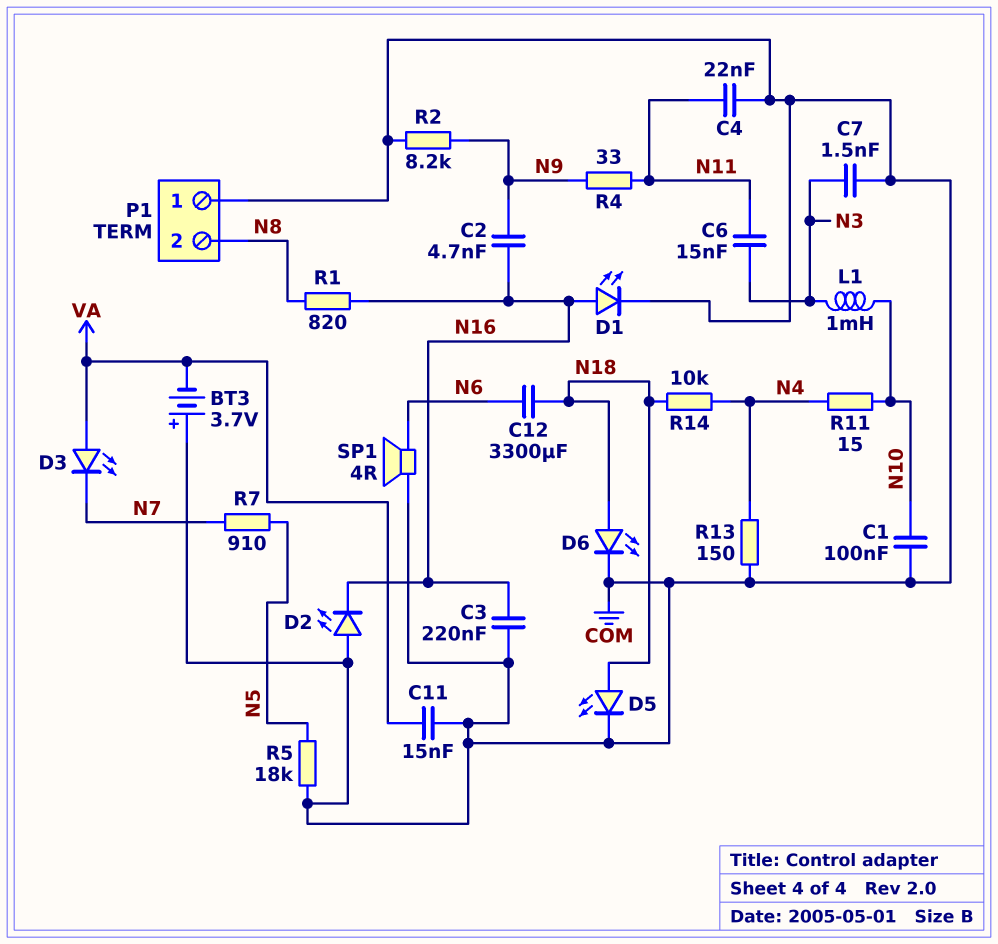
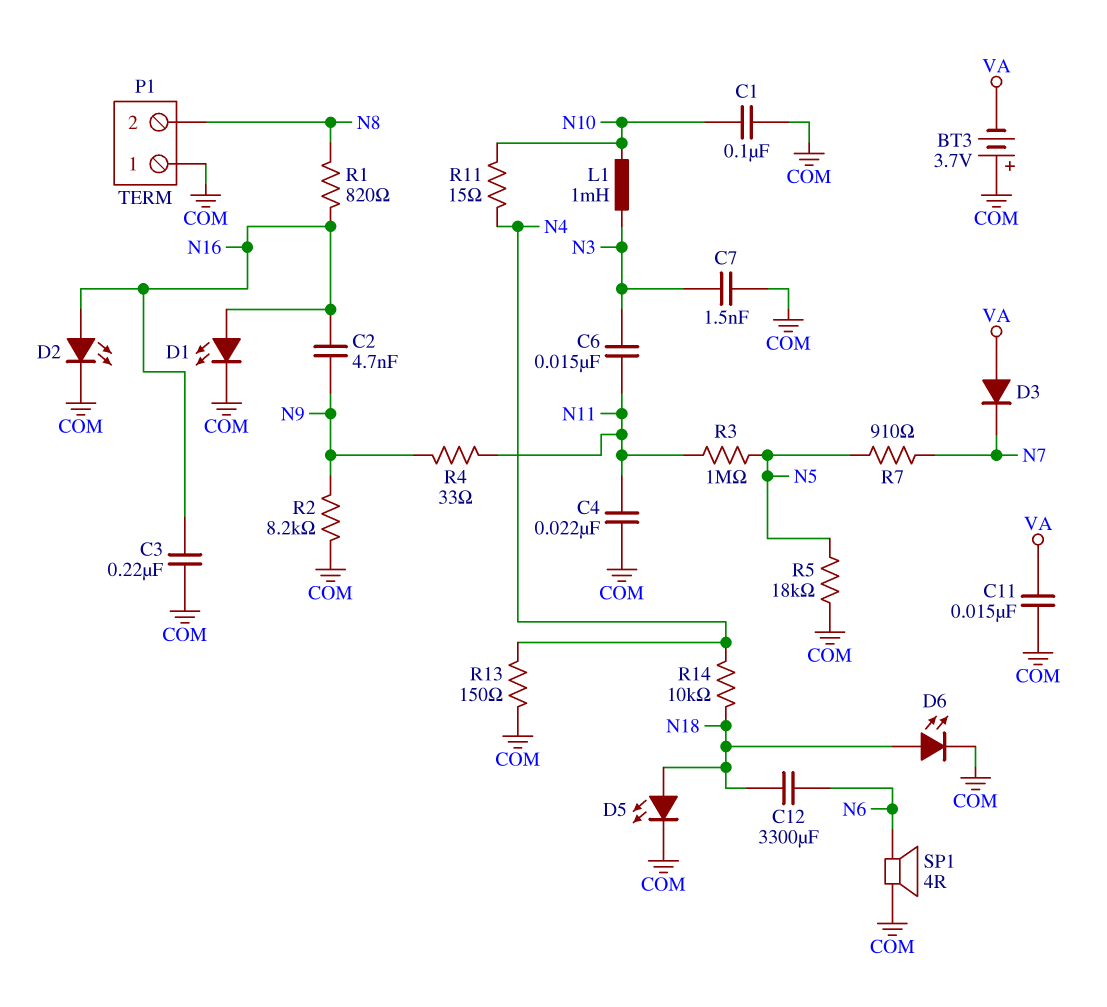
D2: LED (A COM, K N16) -> LED (A N16, K COM)
D3: LED (A VA, K N7) -> diode (A VA, K N7)
R3: none -> 1M (N5, N11)

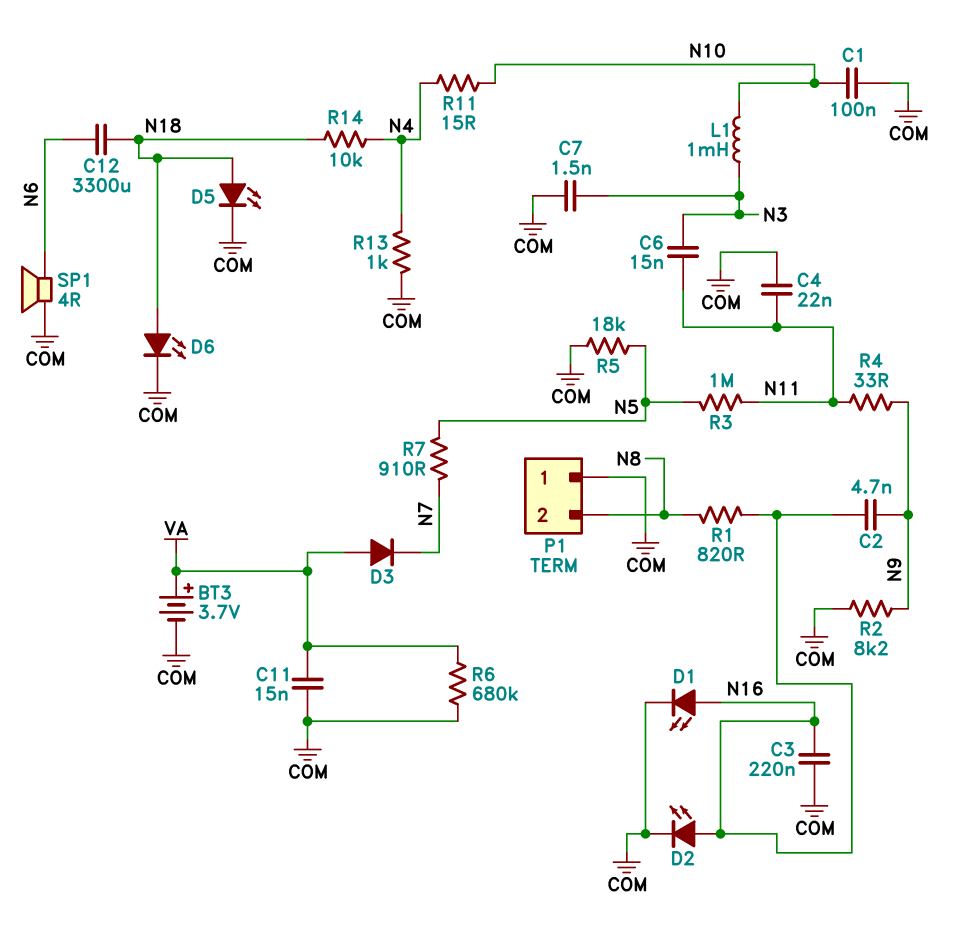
BT3: 3.7V (plus COM, minus VA) -> 3.7V (plus VA, minus COM)
R6: none -> 680k (COM, VA)
R13: 150 (COM, N4) -> 1k (COM, N4)

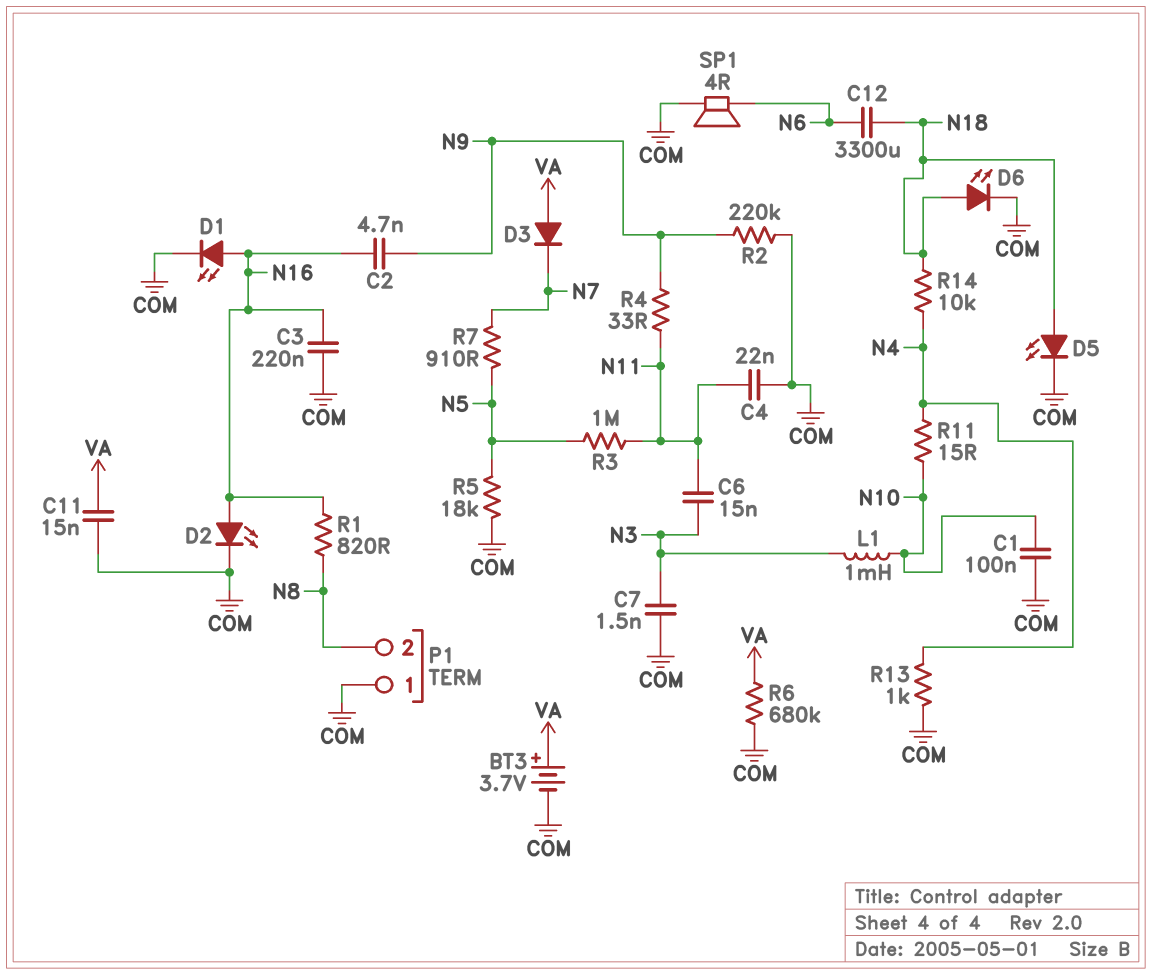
R2: 8.2k (COM, N9) -> 220k (COM, N9)

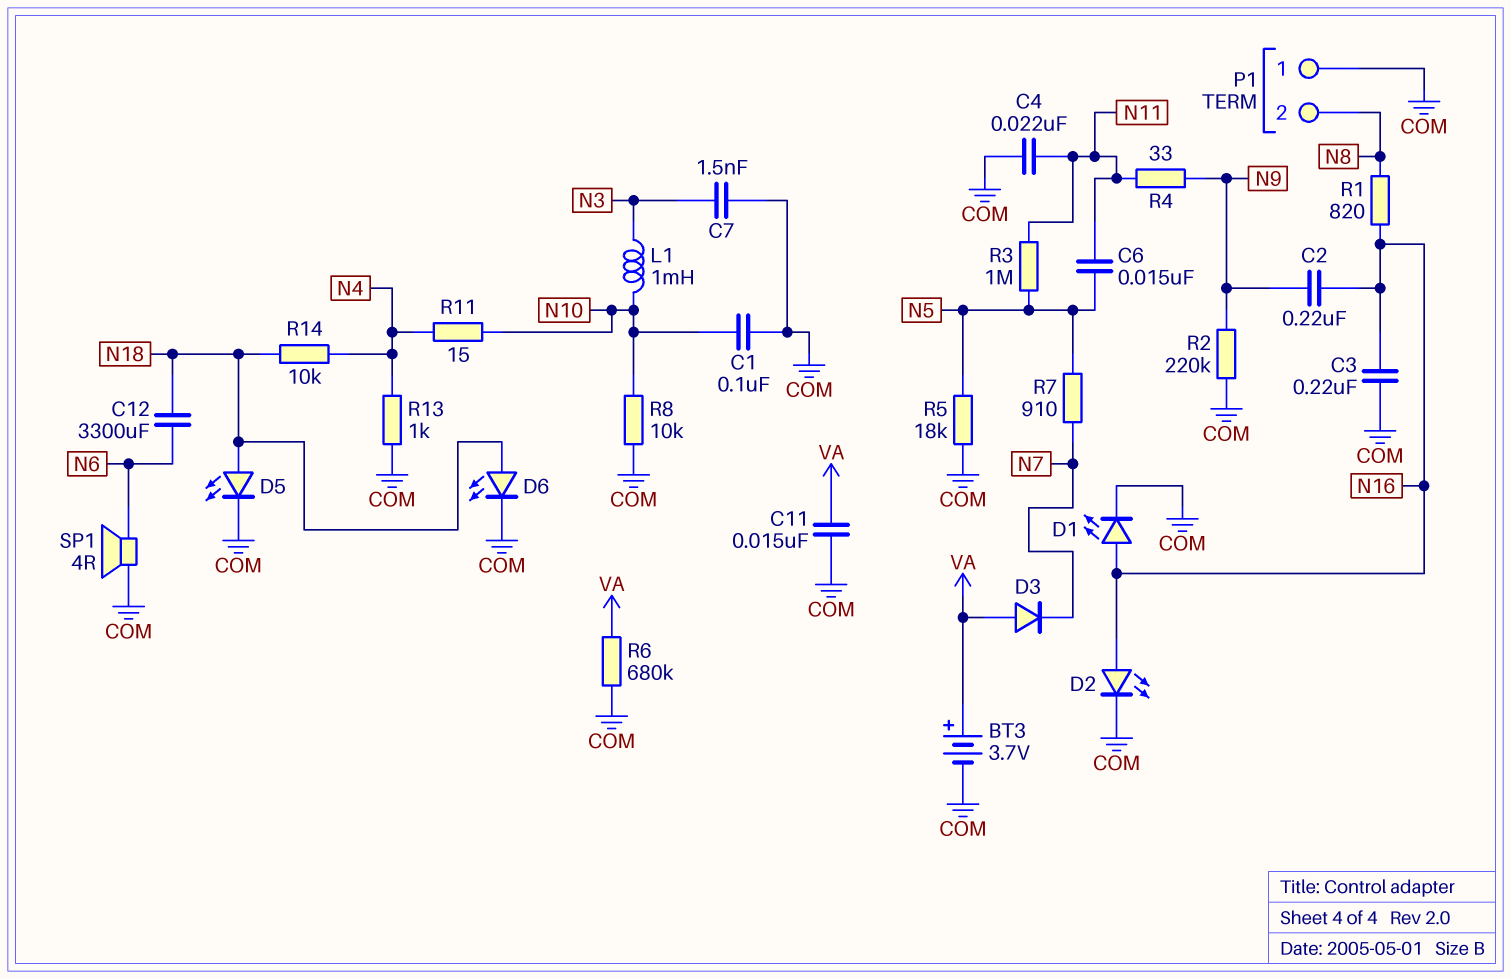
C2: 4.7nF (N9, N16) -> 220nF (N9, N16)
C6: 15nF (N3, N11) -> 15nF (N5, N11)
R8: none -> 10k (COM, N10)

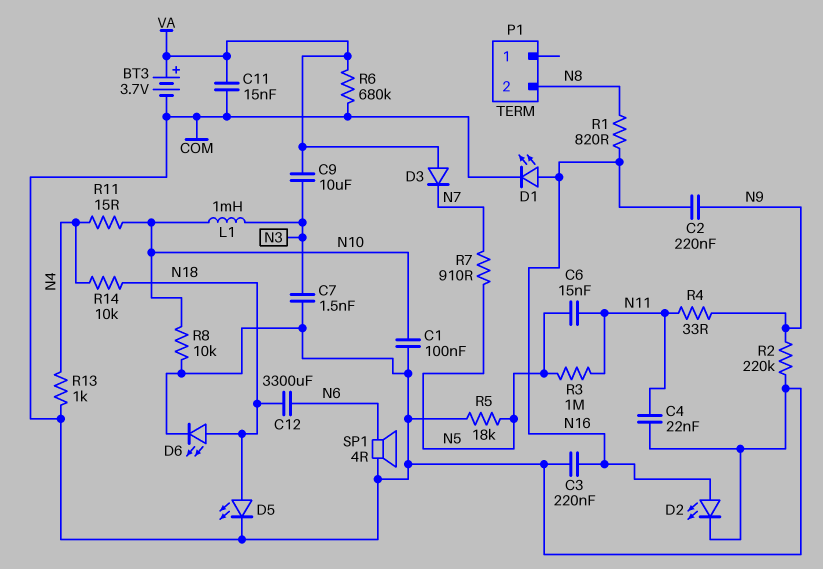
C9: none -> 10uF (N3, VA)
P1 pin 1: COM -> none

